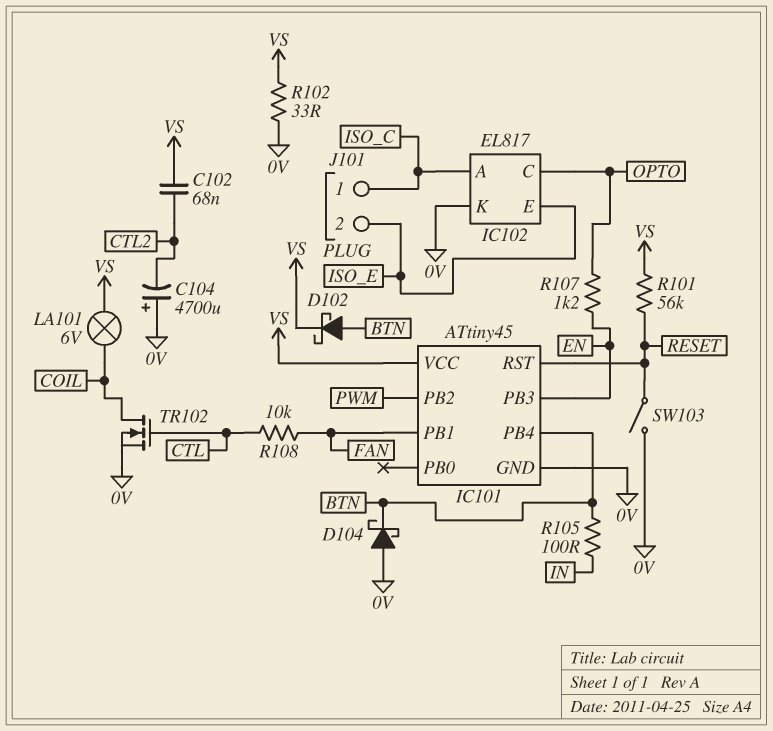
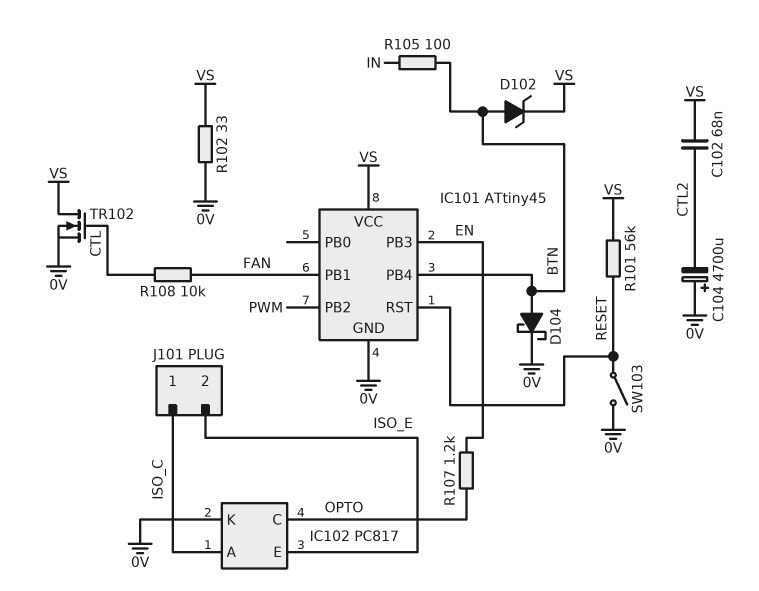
D102: schottky (A BTN, K VS) -> zener (A BTN, K VS)
D104: schottky (A 0V, K BTN) -> schottky (A BTN, K 0V)
IC102: EL817 -> PC817
LA101: lamp 6V (COIL, VS) -> none
TR102: NMOS (G CTL, D COIL, S 0V) -> NMOS (G CTL, D VS, S 0V)

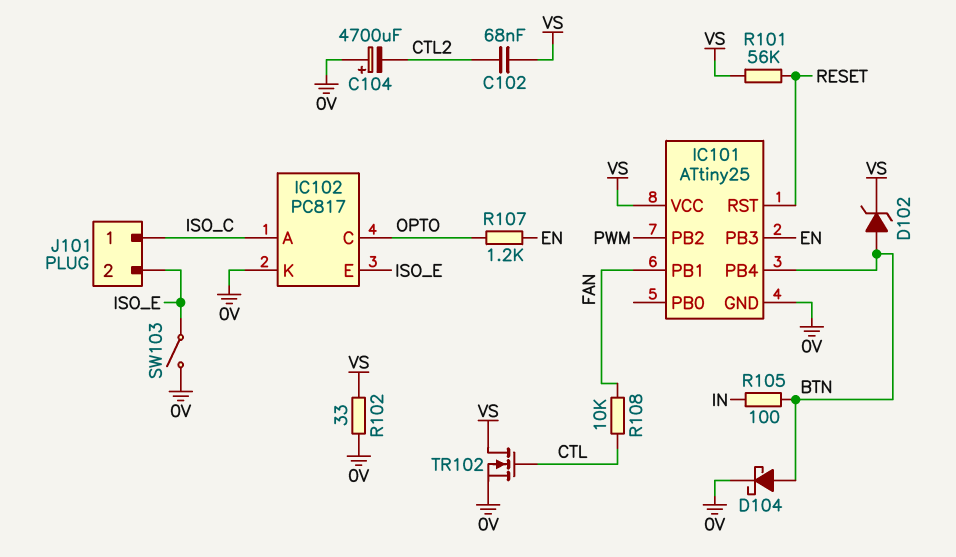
IC101: ATtiny45 -> ATtiny25
SW103: switch (0V, RESET) -> switch (0V, ISO_E)

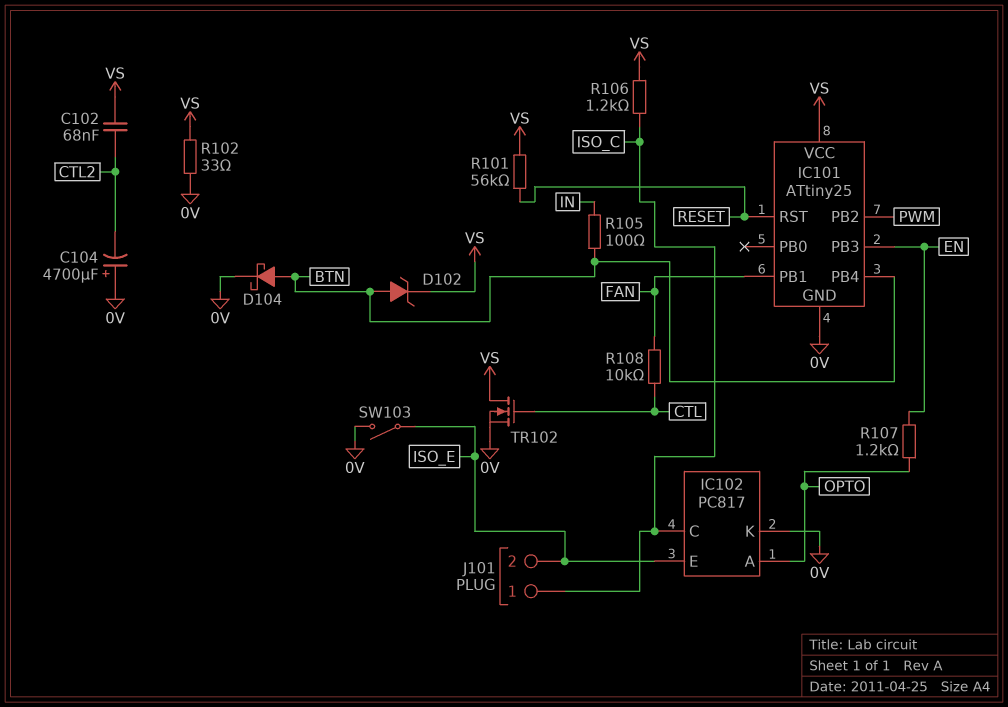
IC102 pin A: ISO_C -> OPTO
IC102 pin C: OPTO -> ISO_C
R106: none -> 1.2k (ISO_C, VS)

